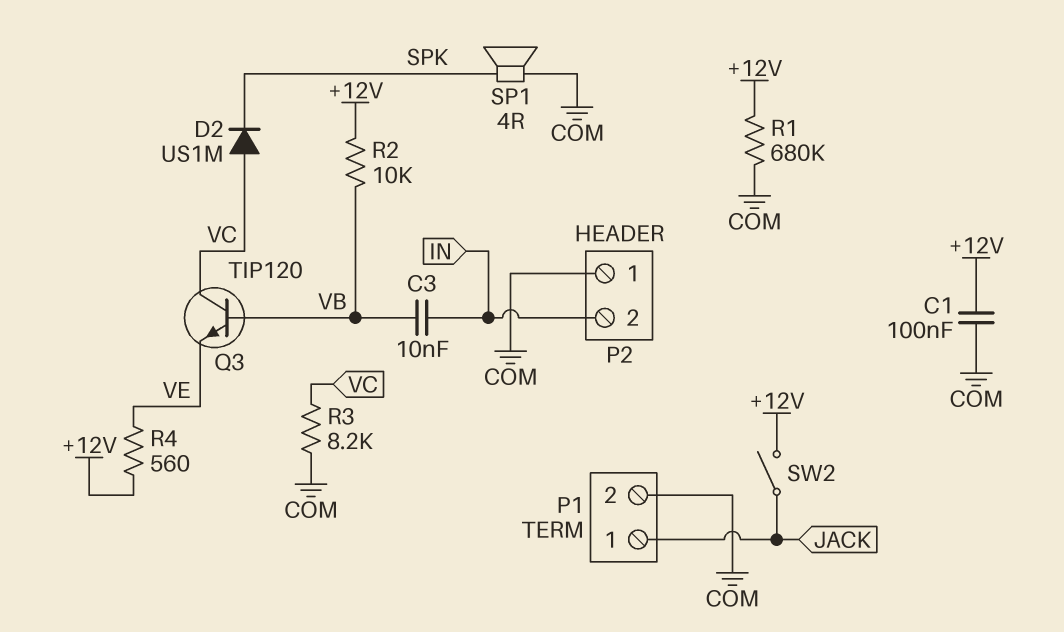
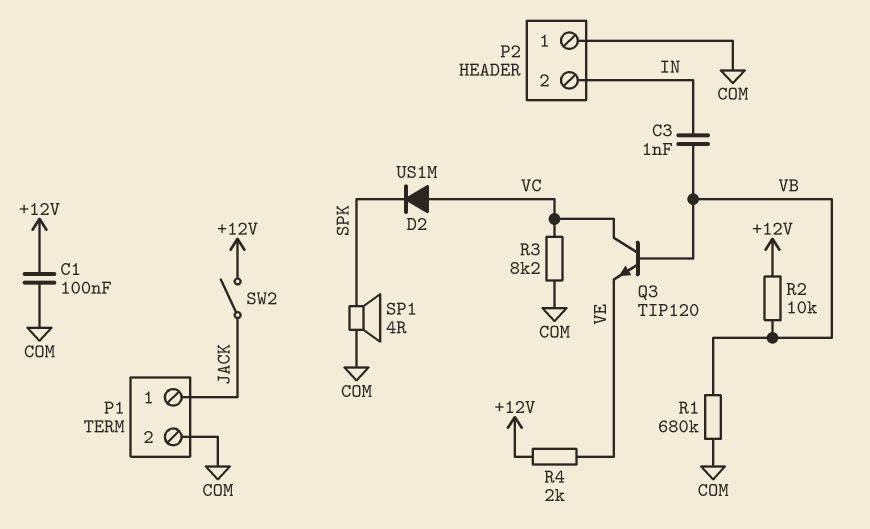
C3: 10nF (IN, VB) -> 1nF (IN, VB)
R1: 680k (+12V, COM) -> 680k (COM, VB)
R4: 560 (+12V, VE) -> 2k (+12V, VE)

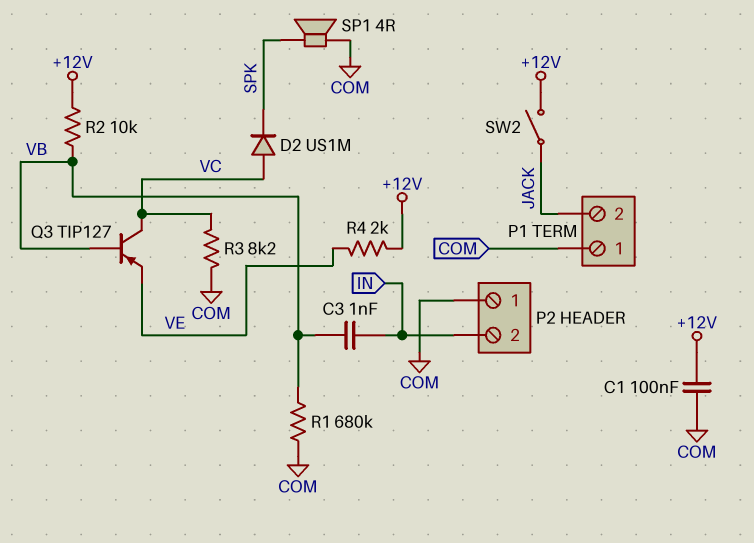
P1 pin 1: JACK -> COM
P1 pin 2: COM -> JACK
Q3: NPN TIP120 (B VB, C VC, E VE) -> PNP TIP127 (B VB, C VC, E VE)

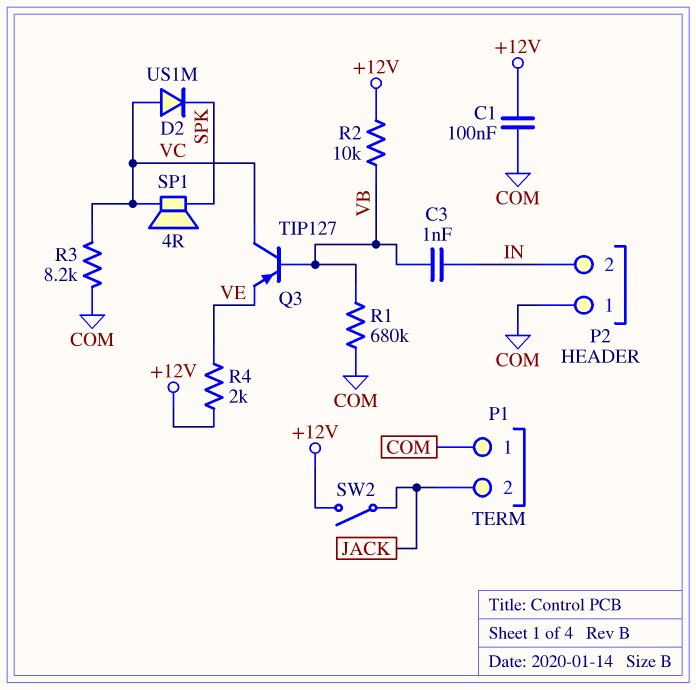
SP1: speaker 4R (COM, SPK) -> speaker 4R (SPK, VC)

